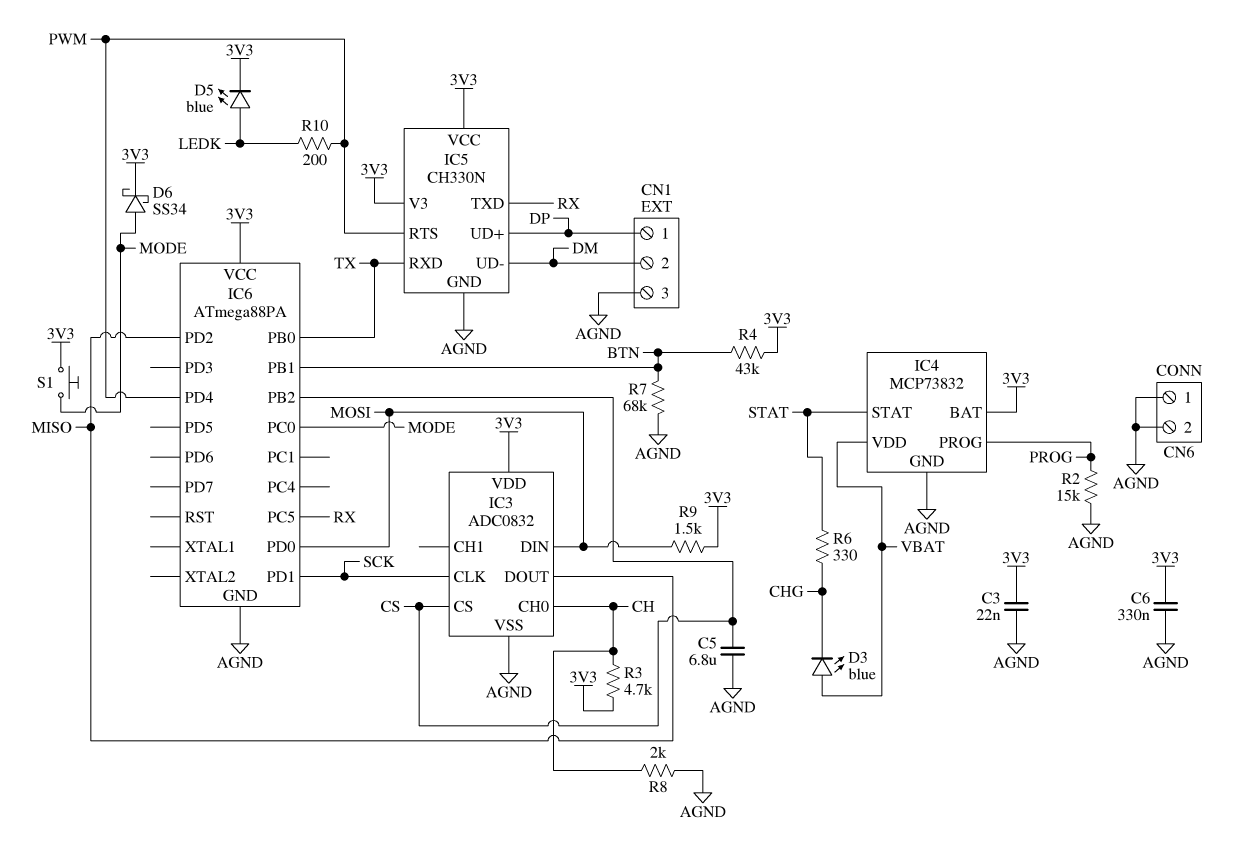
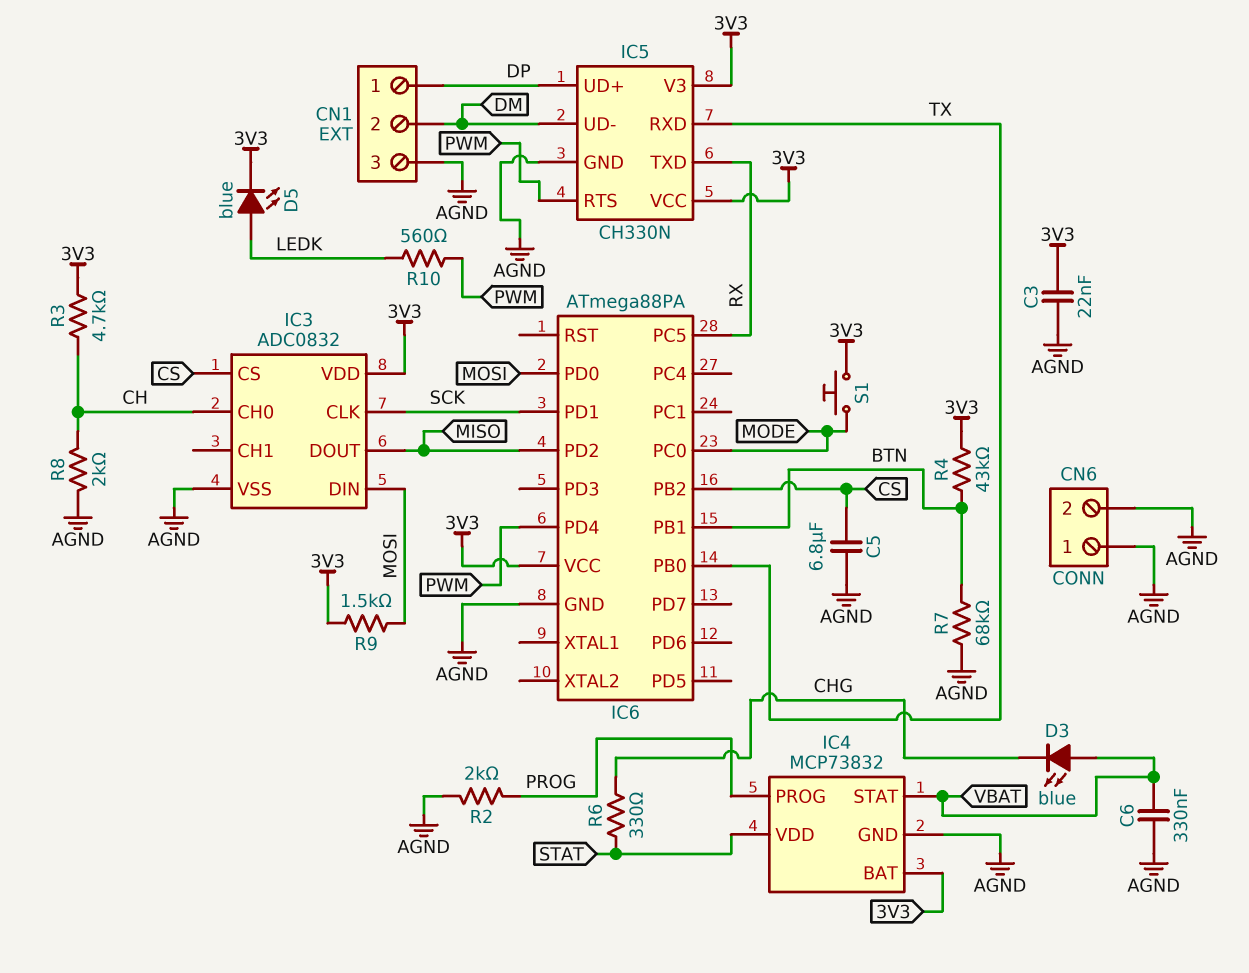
C6: 330nF (3V3, AGND) -> 330nF (AGND, VBAT)
D6: schottky SS34 (A MODE, K 3V3) -> none
IC4 pin STAT: STAT -> VBAT
IC4 pin VDD: VBAT -> STAT
R2: 15k (AGND, PROG) -> 2k (AGND, PROG)
R10: 200 (LEDK, PWM) -> 560 (LEDK, PWM)

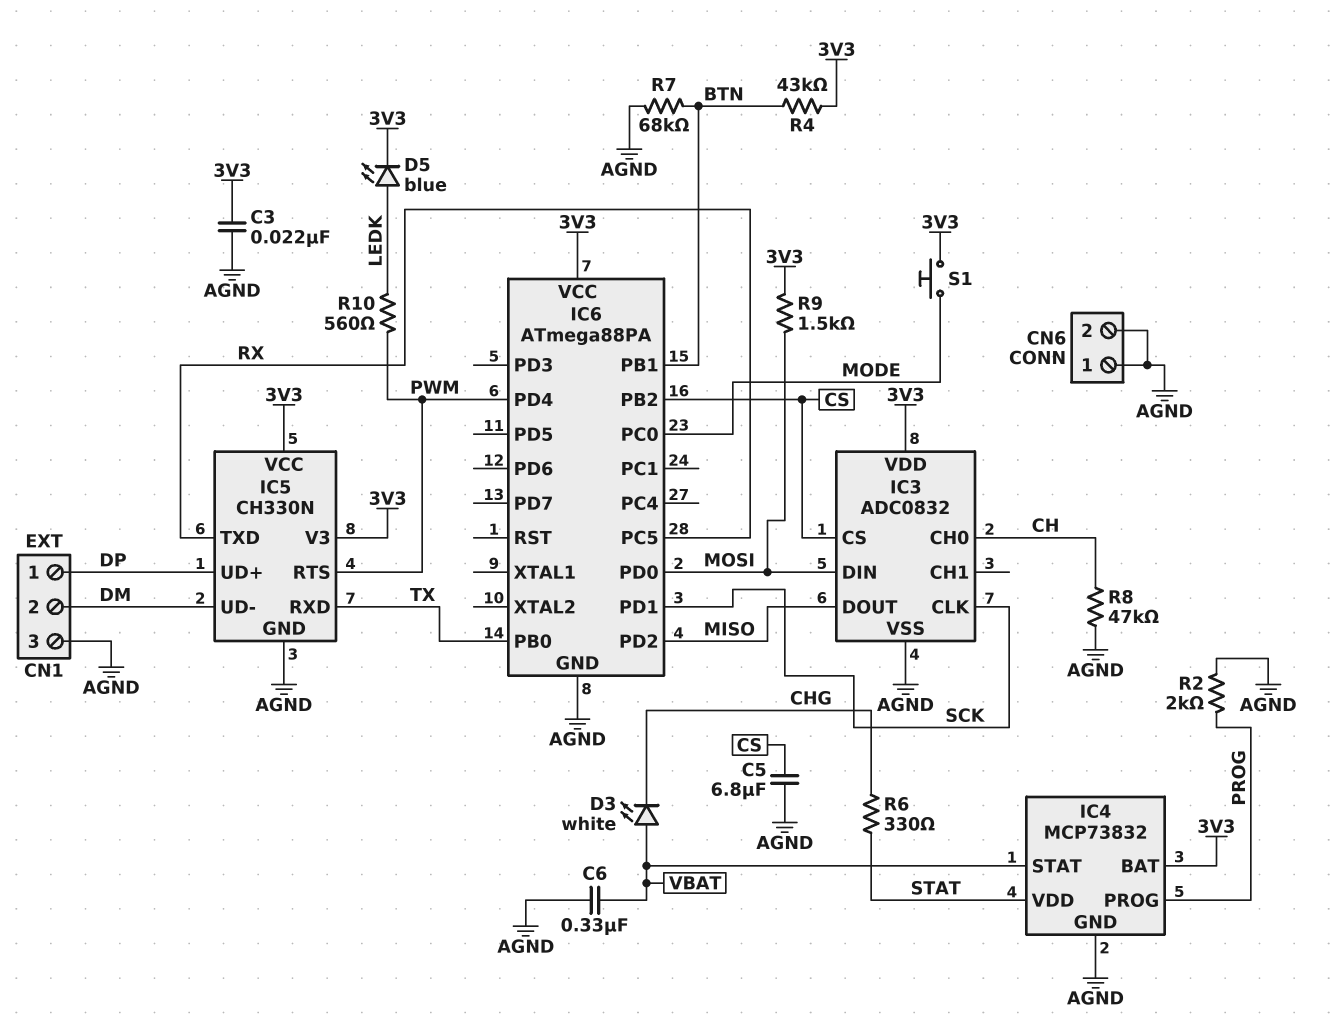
D3: LED blue (A VBAT, K CHG) -> LED white (A VBAT, K CHG)
R3: 4.7k (3V3, CH) -> none
R8: 2k (AGND, CH) -> 47k (AGND, CH)

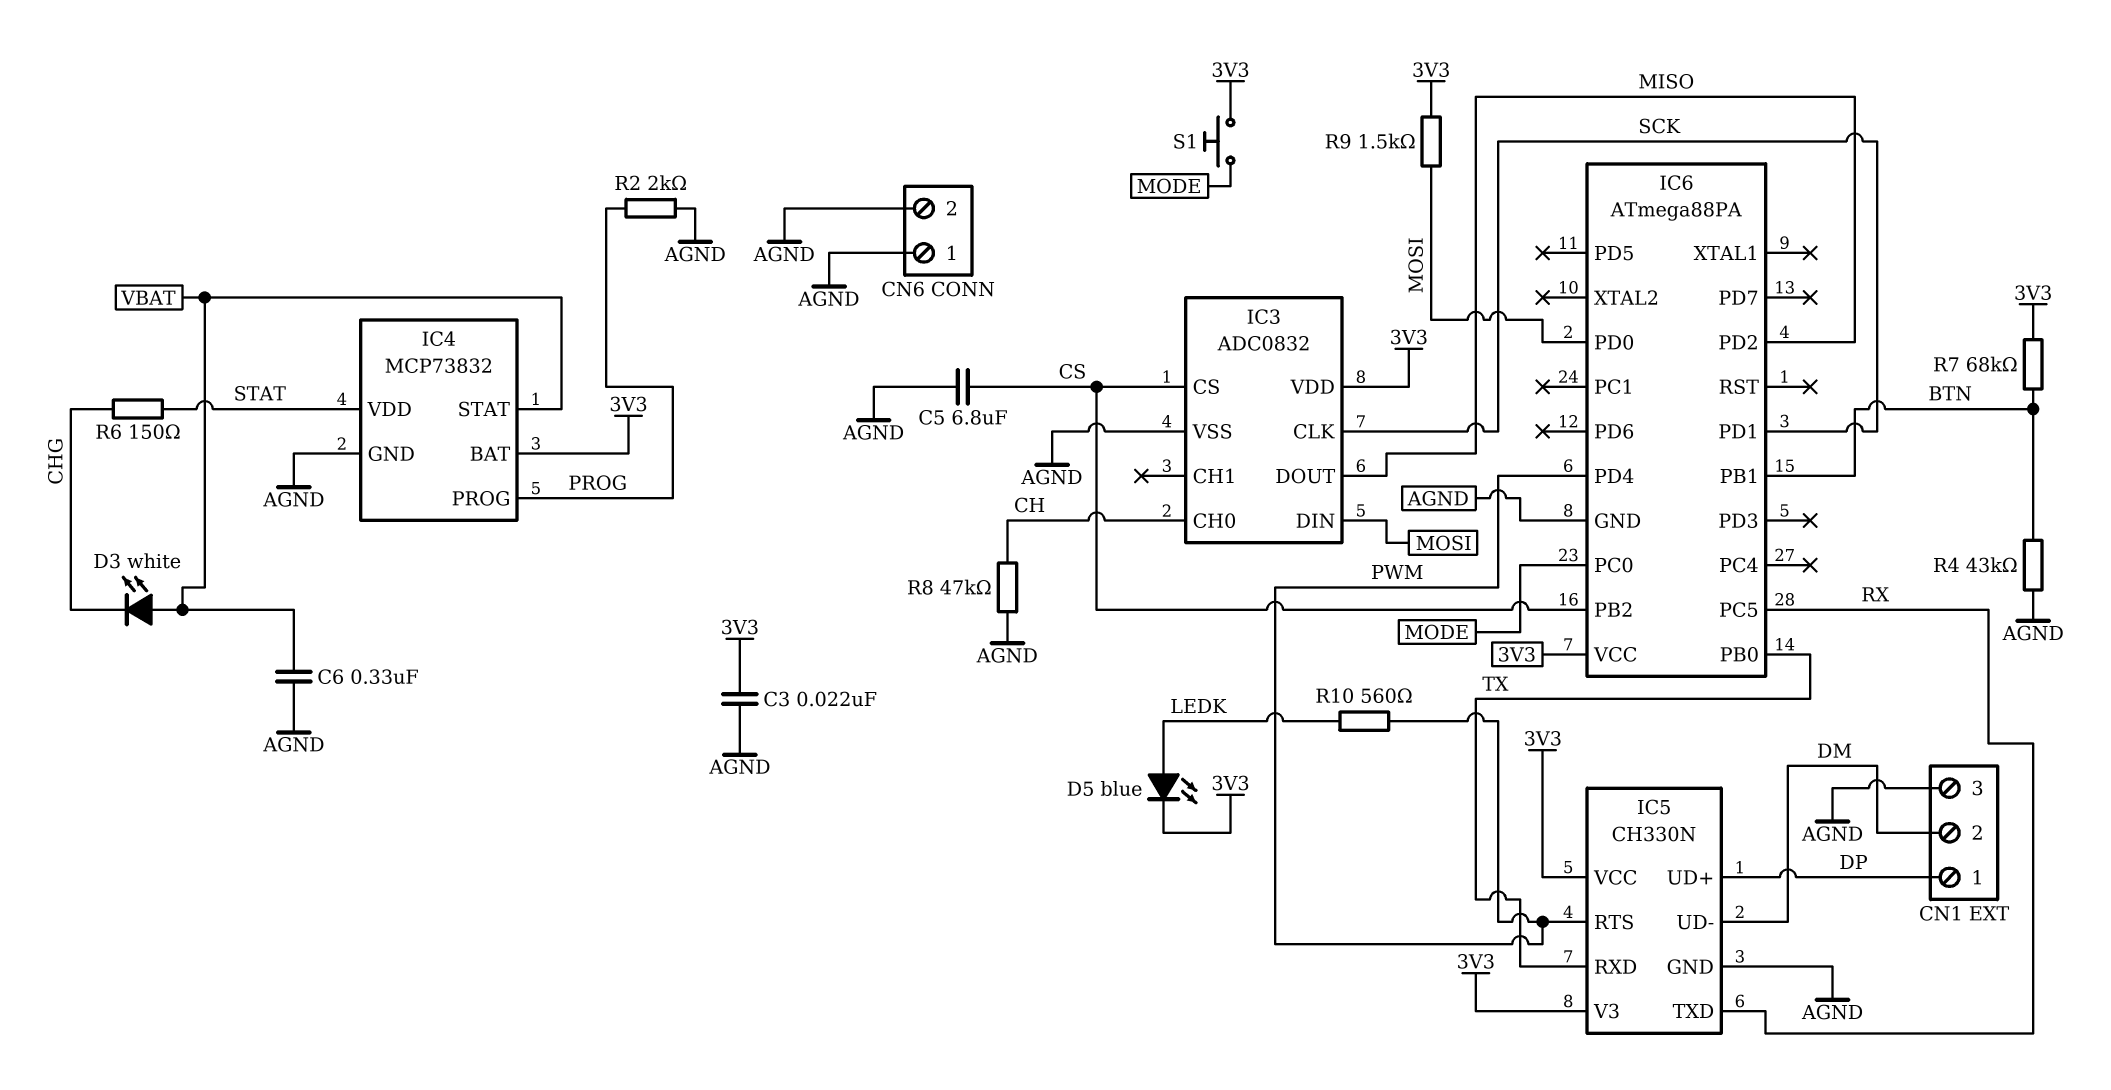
R4: 43k (3V3, BTN) -> 43k (AGND, BTN)
R6: 330 (CHG, STAT) -> 150 (CHG, STAT)
R7: 68k (AGND, BTN) -> 68k (3V3, BTN)

